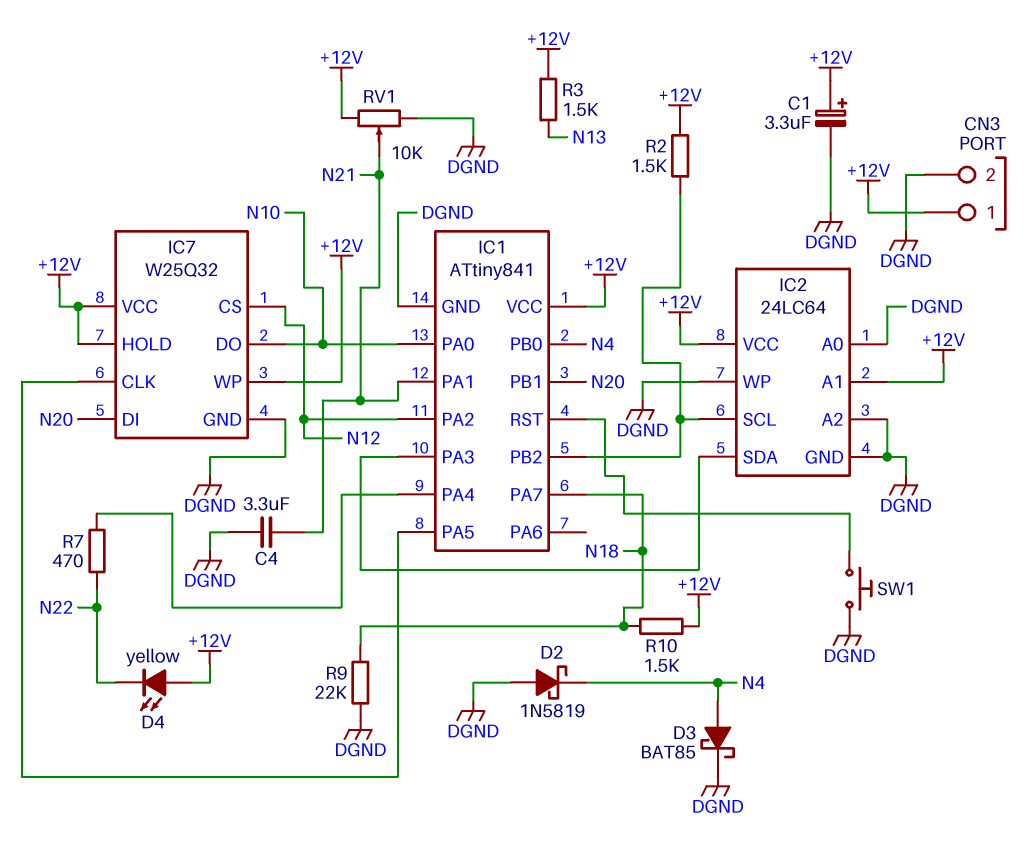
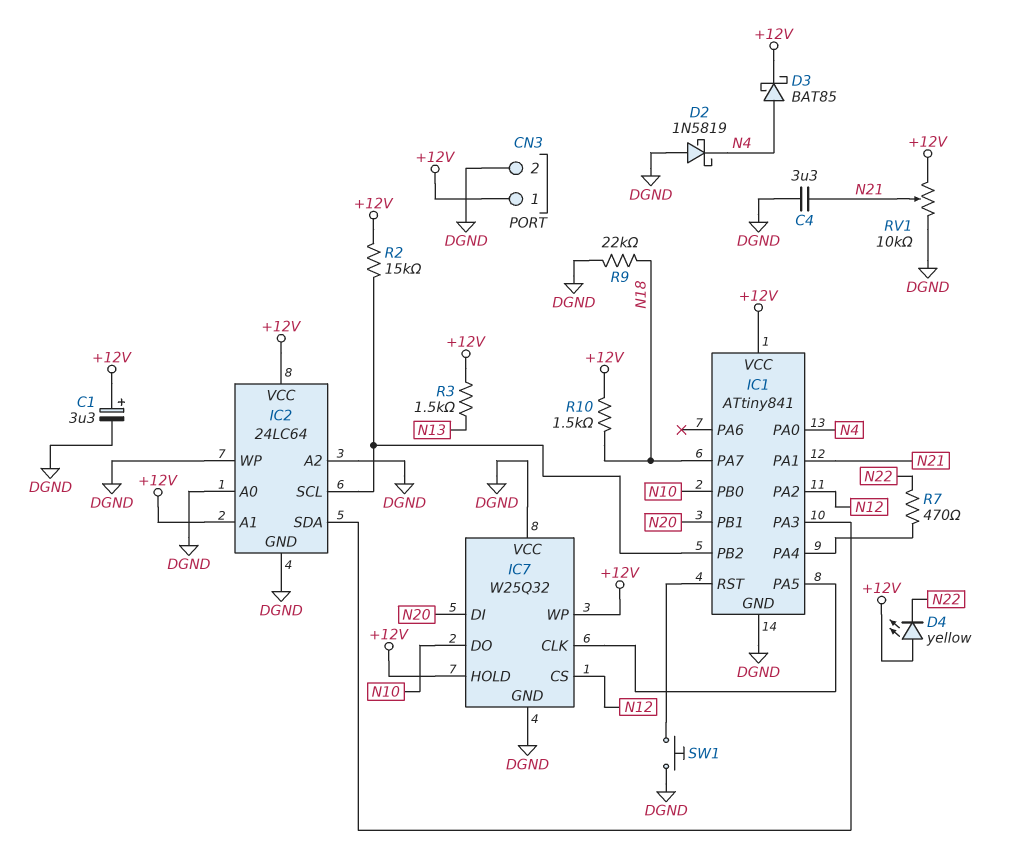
D3: schottky BAT85 (A N4, K DGND) -> schottky BAT85 (A N4, K +12V)
IC1 pin PA0: N10 -> N4
IC1 pin PB0: N4 -> N10
IC7 pin VCC: +12V -> DGND
R2: 1.5k (+12V, IC1/PB2) -> 15k (+12V, IC1/PB2)

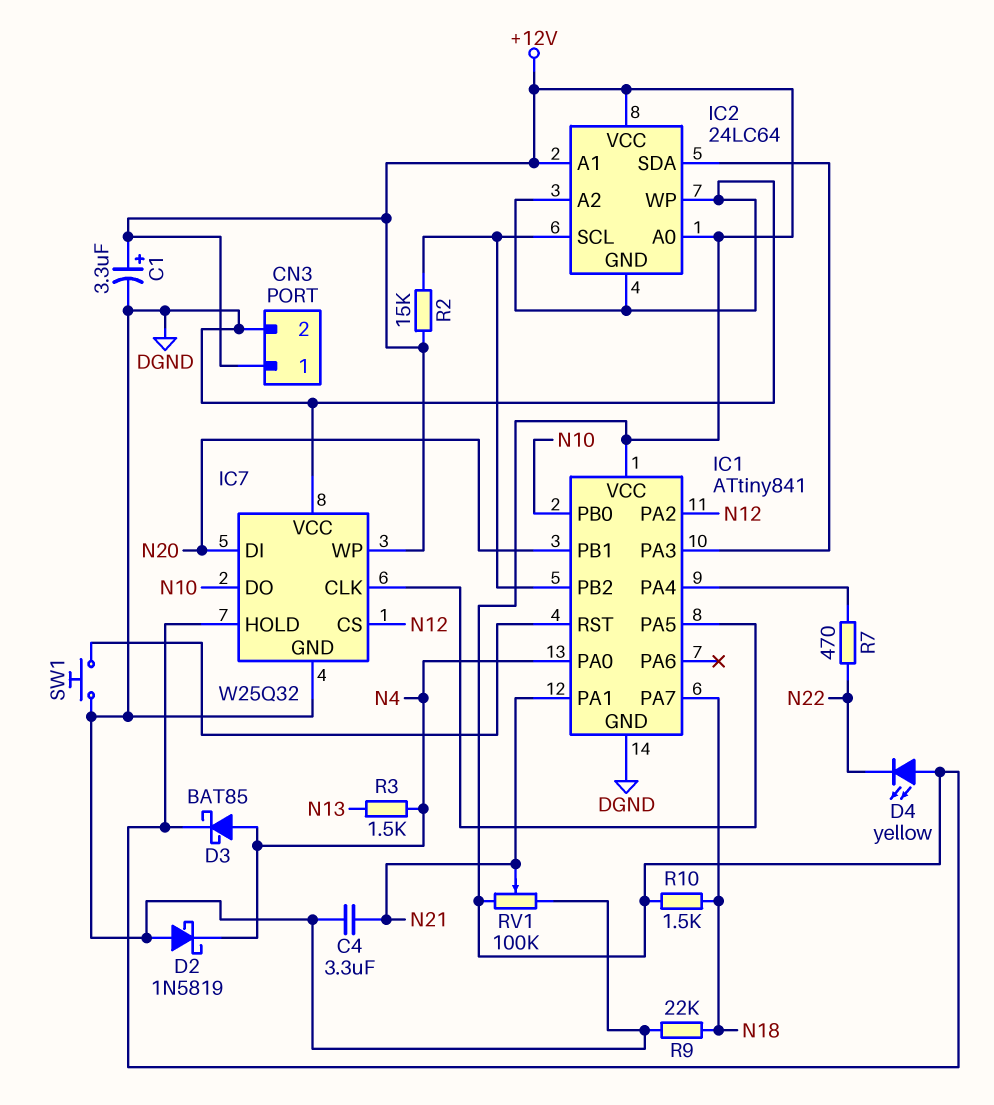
IC2 pin A0: DGND -> +12V
R3: 1.5k (+12V, N13) -> 1.5k (N4, N13)
RV1: 10k (+12V, DGND, wiper N21) -> 100k (+12V, DGND, wiper N21)

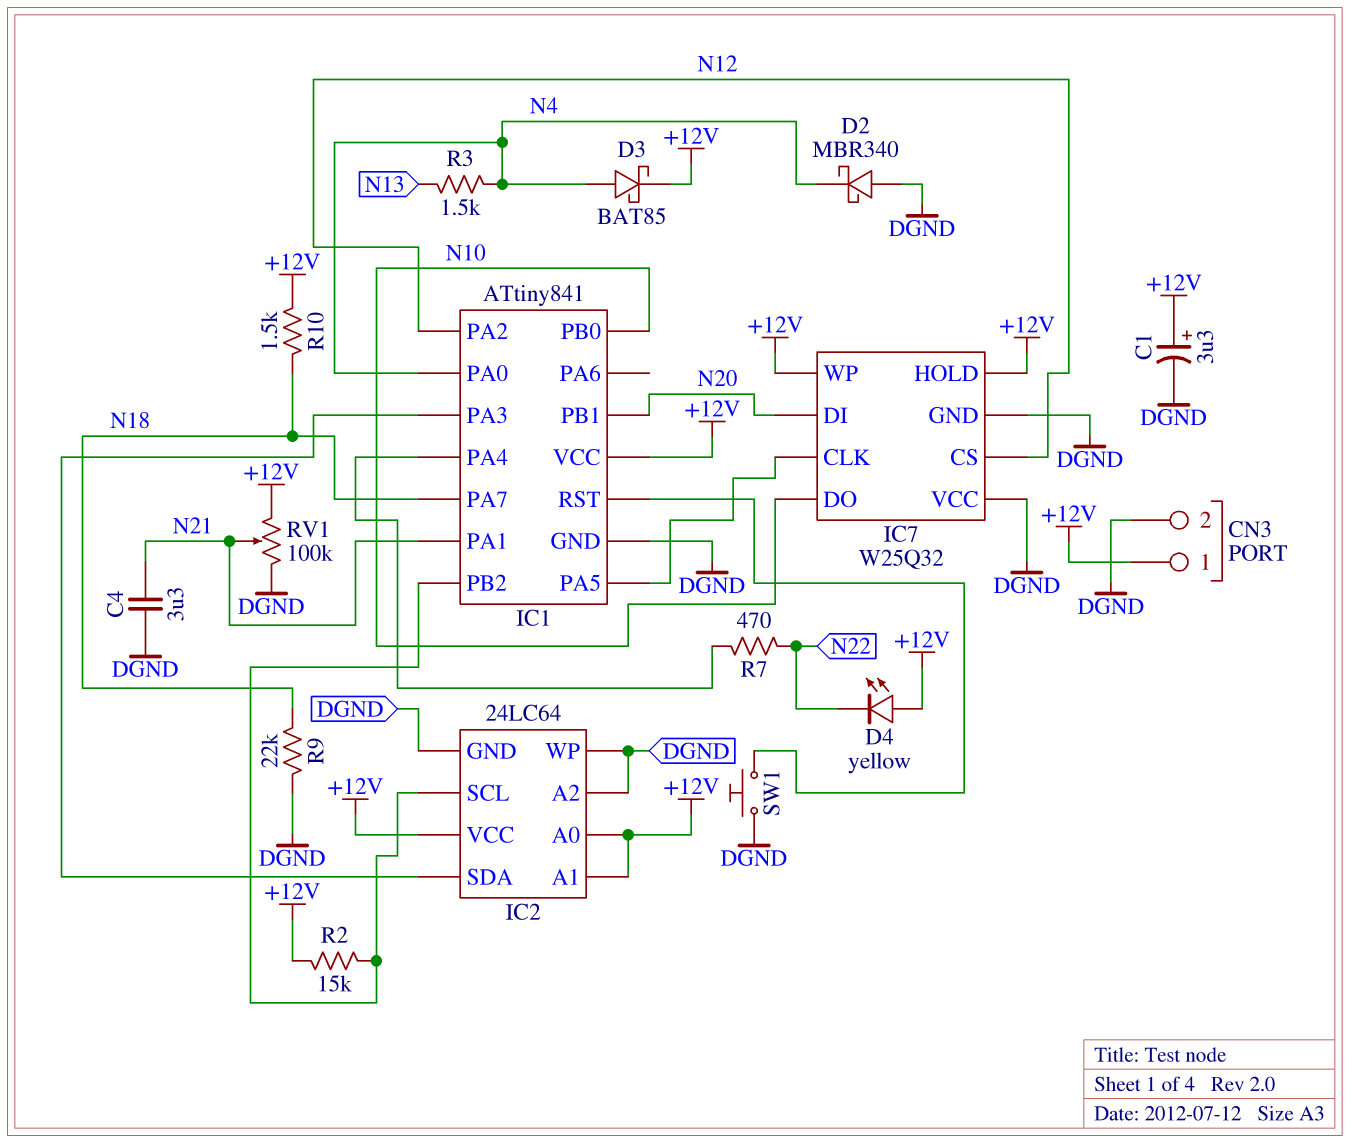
D2: schottky 1N5819 (A DGND, K N4) -> schottky MBR340 (A DGND, K N4)

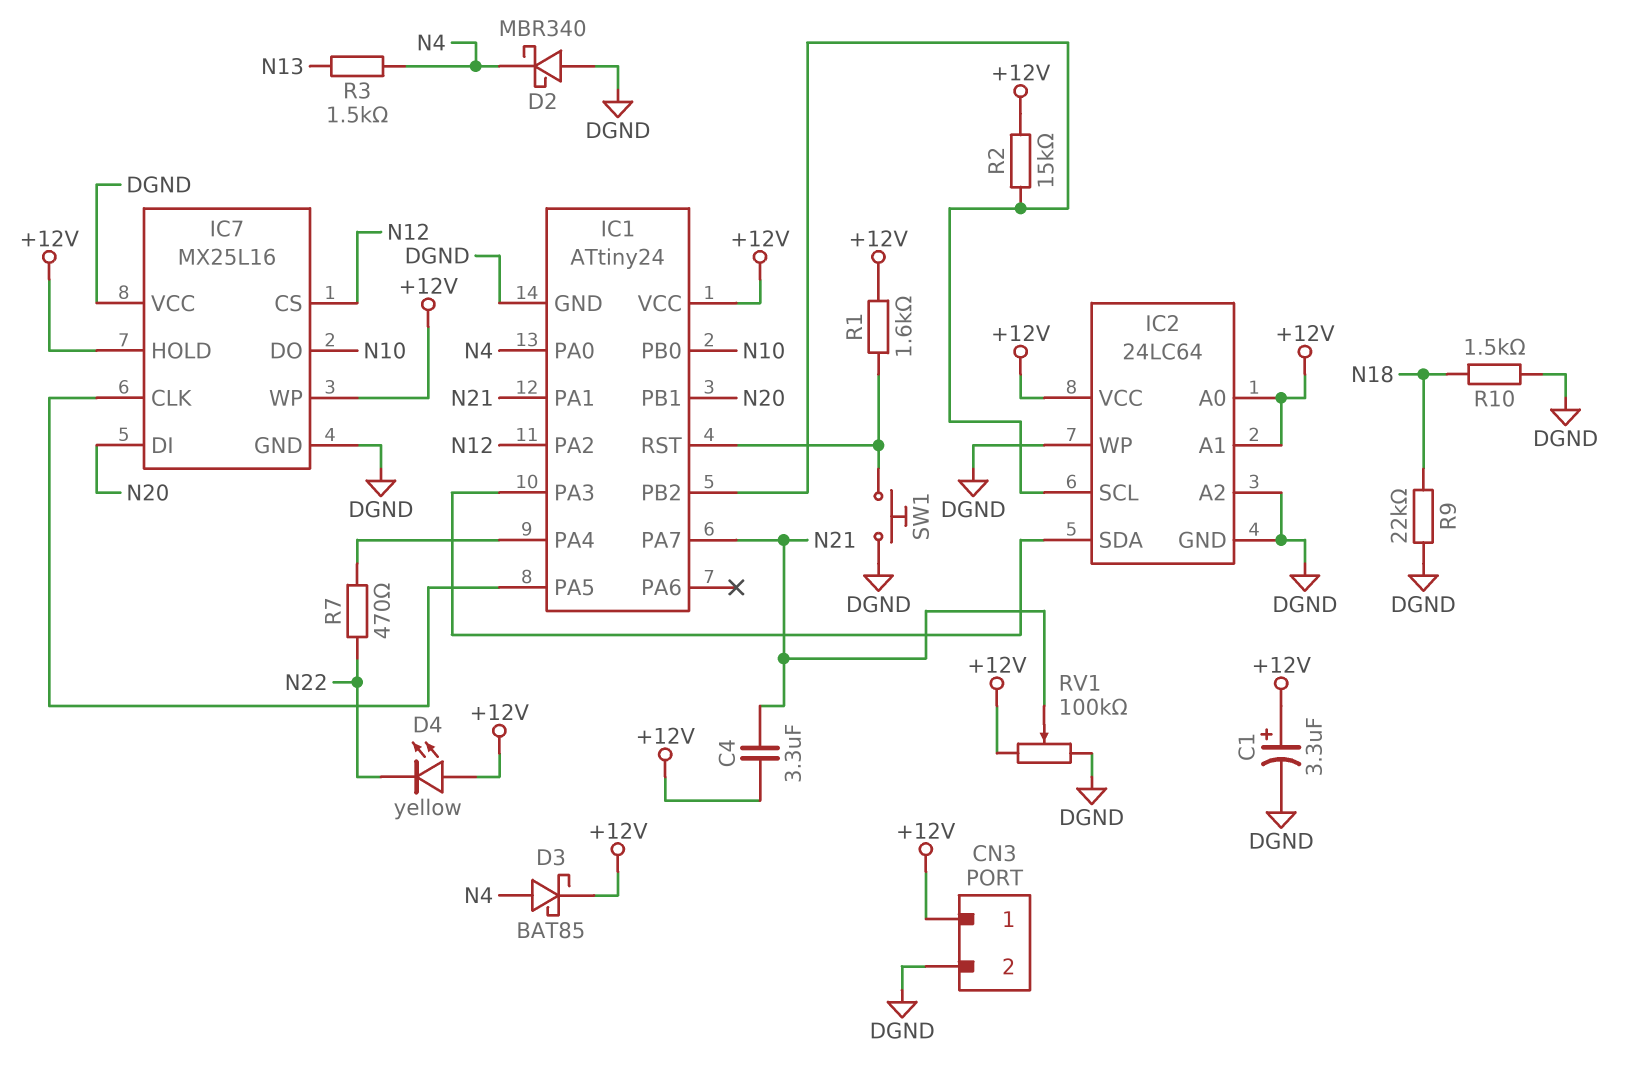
C4: 3.3uF (DGND, N21) -> 3.3uF (+12V, N21)
IC1: ATtiny841 -> ATtiny24
IC1 pin PA7: N18 -> N21
IC7: W25Q32 -> MX25L16
R1: none -> 1.6k (+12V, IC1/RST)
R10: 1.5k (+12V, N18) -> 1.5k (DGND, N18)

